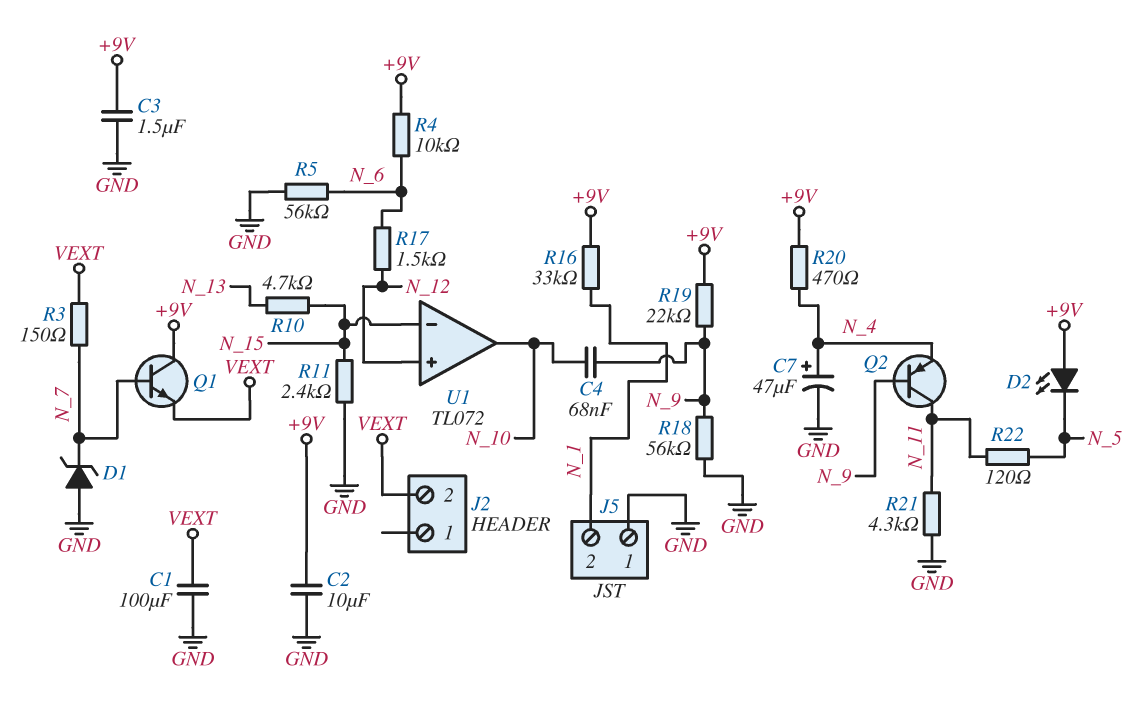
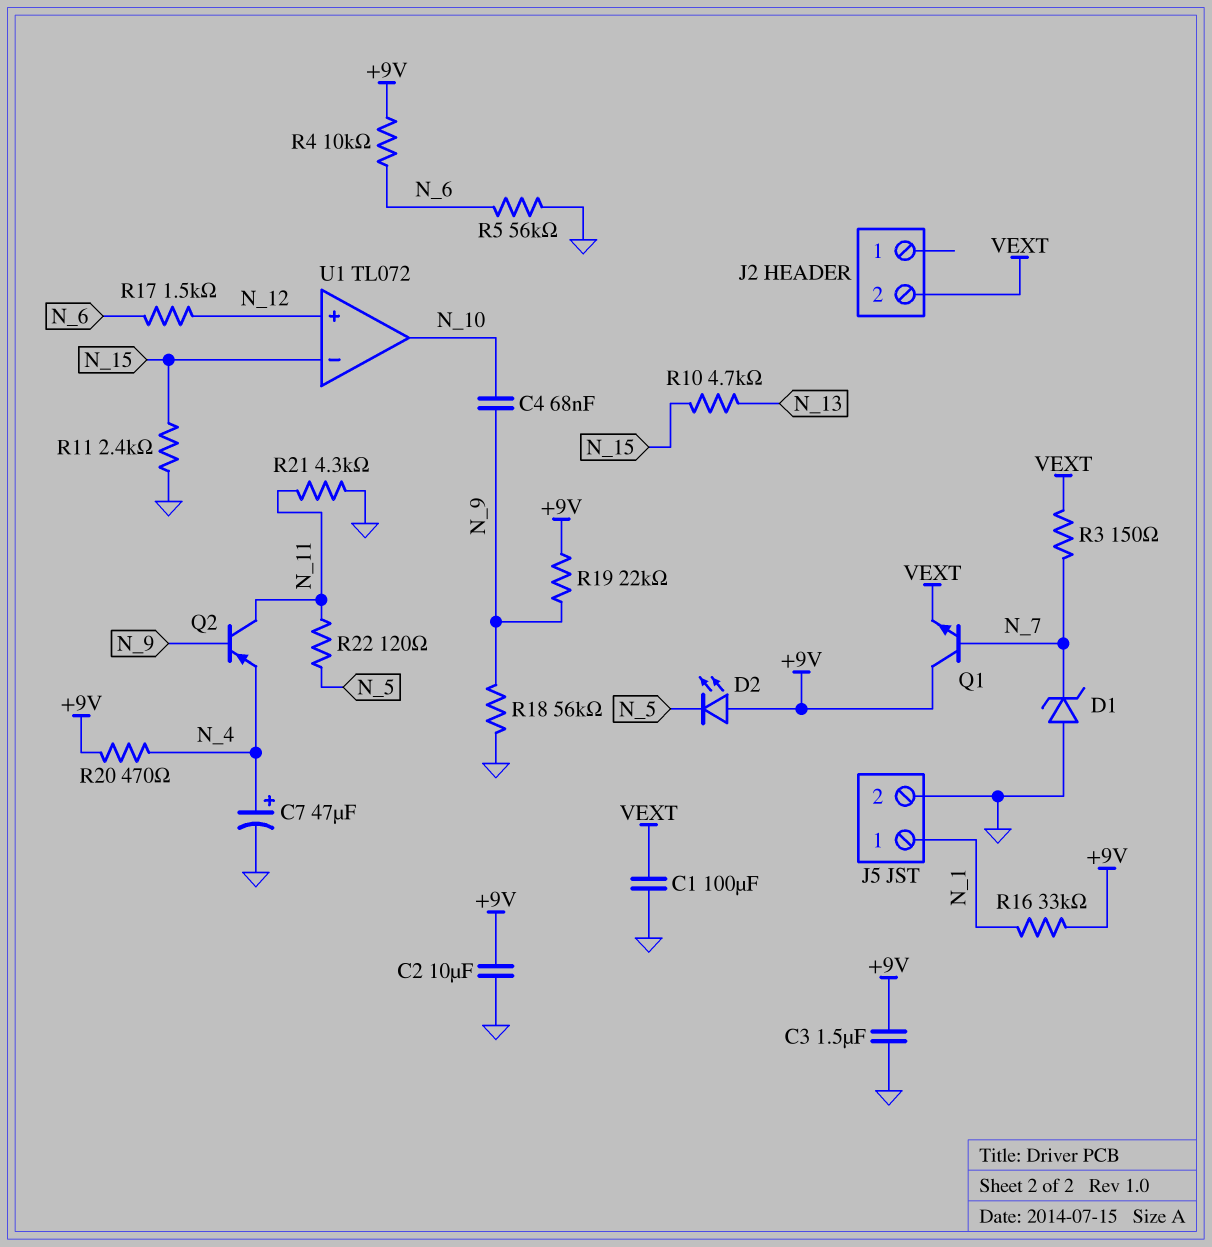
J5 pin 1: GND -> N_1
J5 pin 2: N_1 -> GND

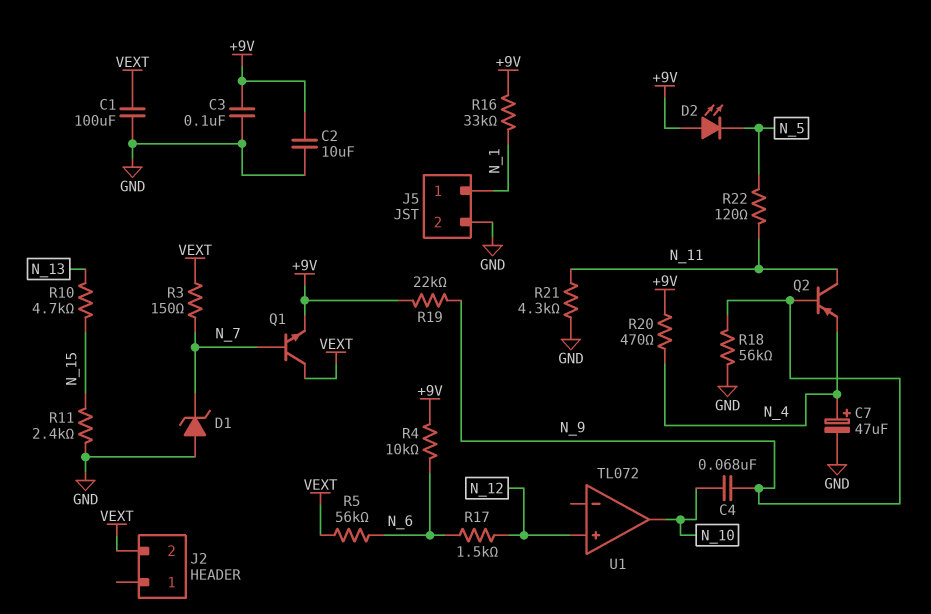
C3: 1.5uF (+9V, GND) -> 100nF (+9V, GND)
Q1: NPN (B N_7, C +9V, E VEXT) -> NPN (B N_7, C VEXT, E +9V)
R5: 56k (GND, N_6) -> 56k (N_6, VEXT)
U1 pin in-: N_15 -> none

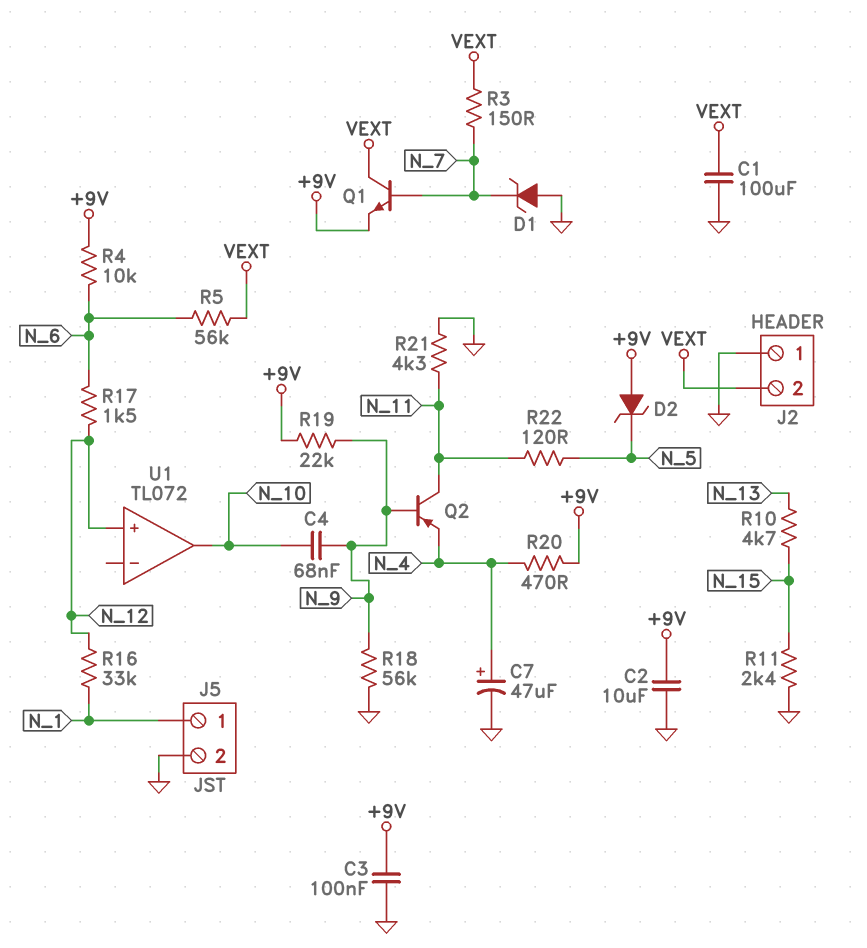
D2: LED (A +9V, K N_5) -> zener (A +9V, K N_5)
J2 pin 1: none -> GND
R16: 33k (+9V, N_1) -> 33k (N_1, N_12)

